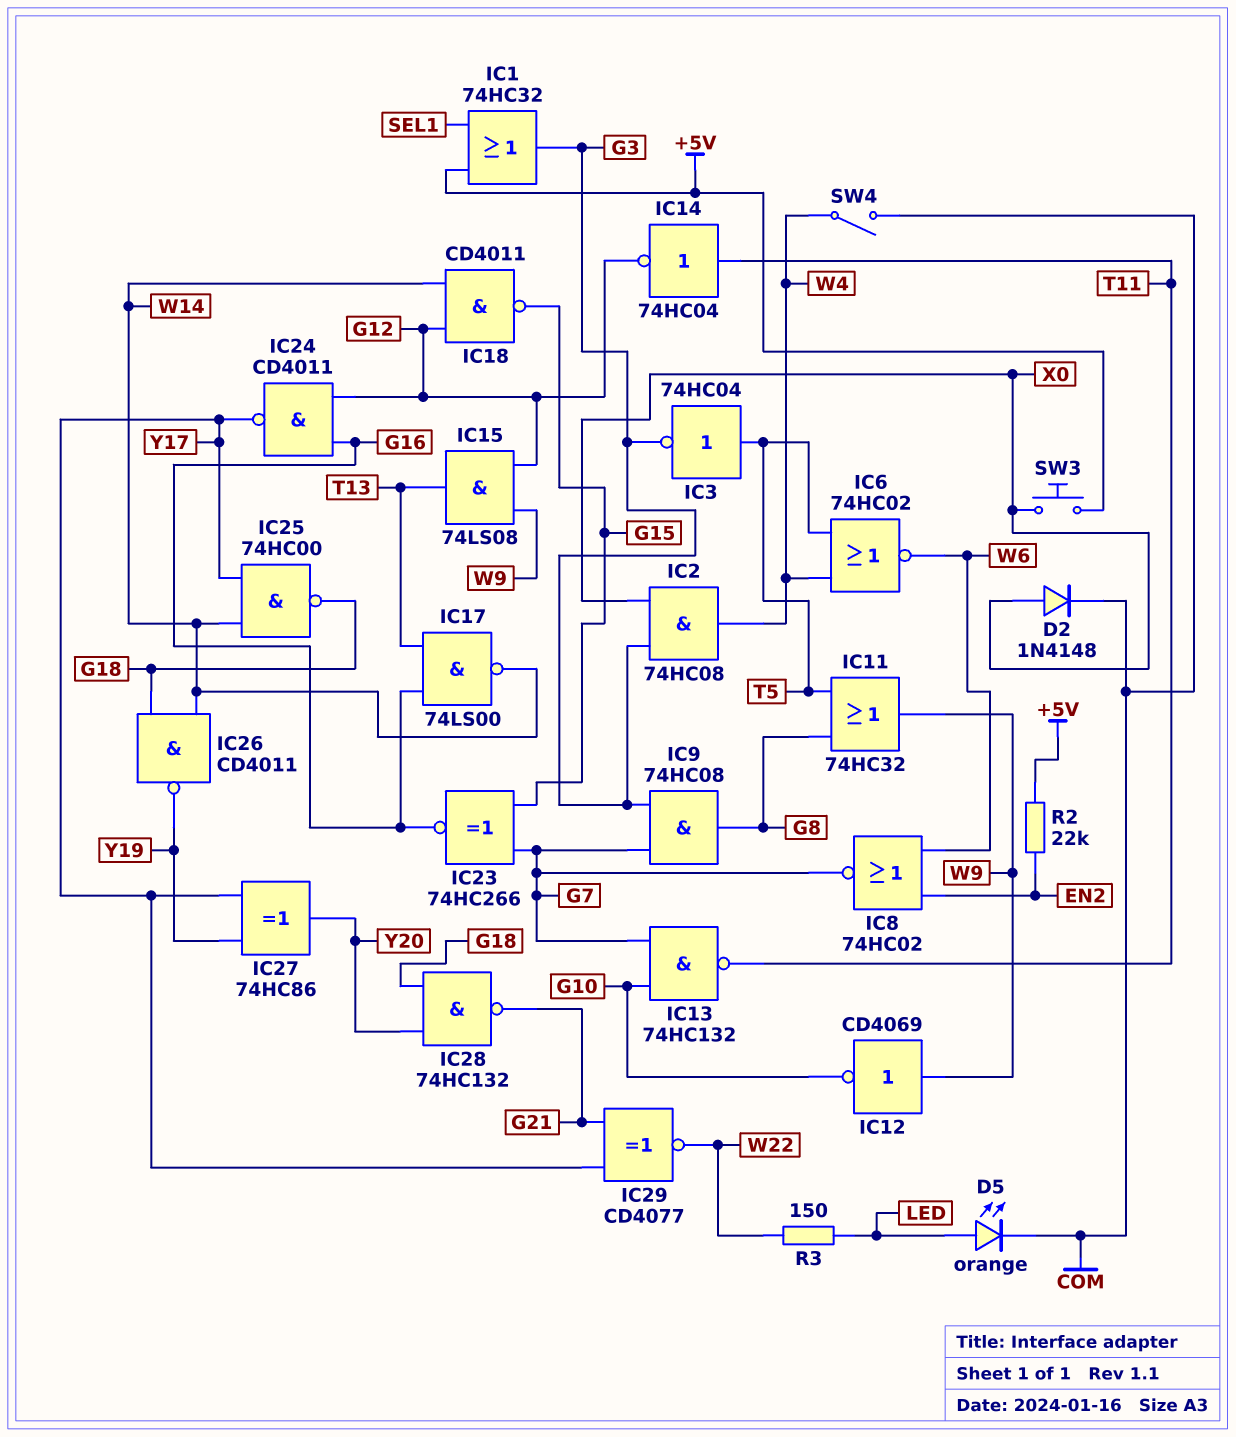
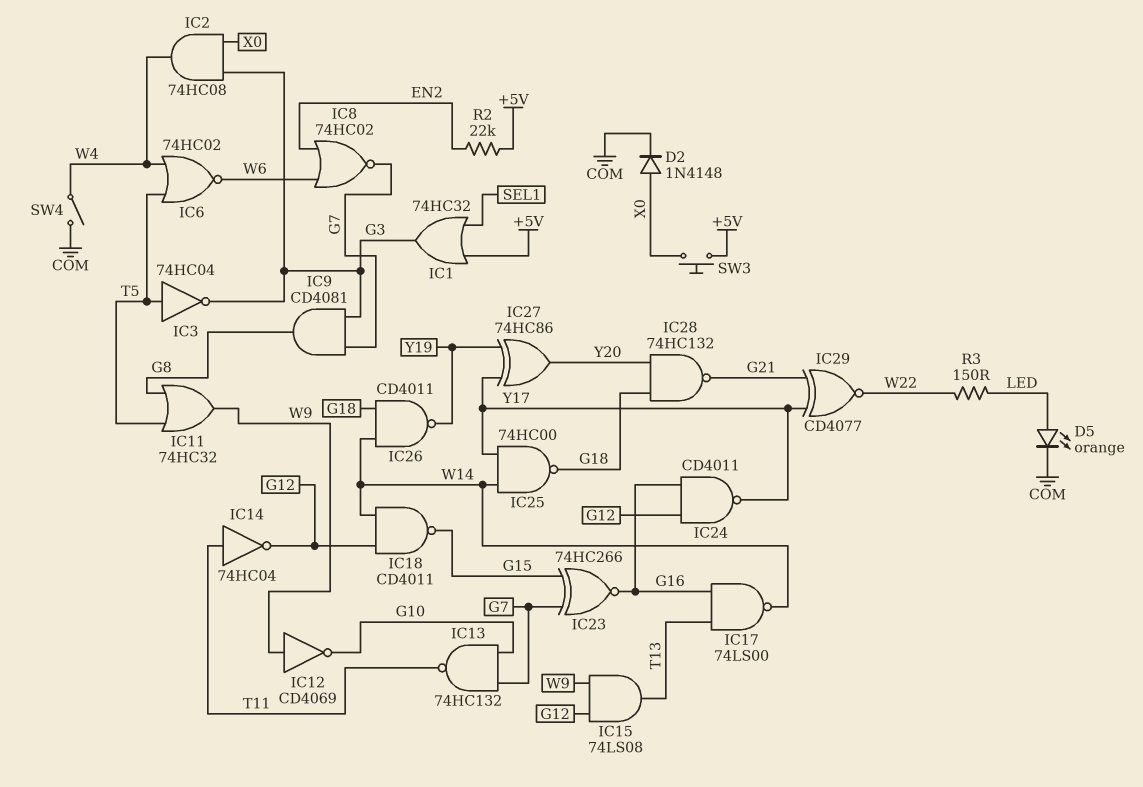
IC9: AND 74HC08 (in G3, in G7, out G8) -> AND CD4081 (in G3, in G7, out G8)

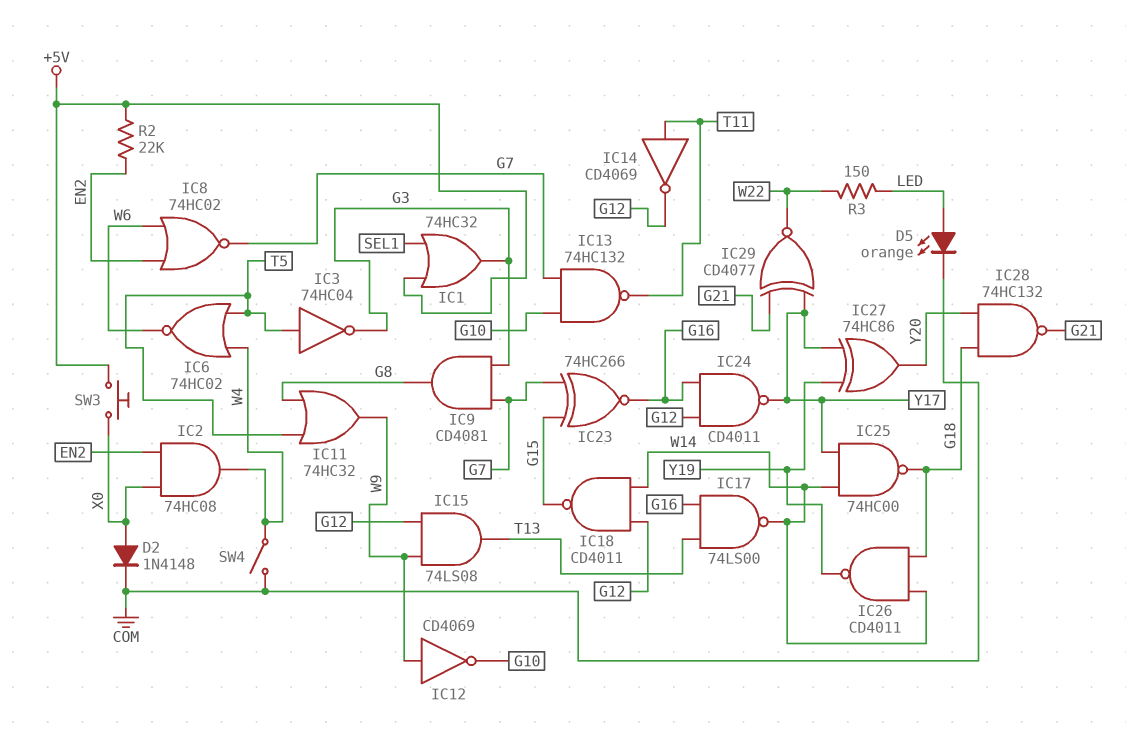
IC2: AND 74HC08 (in G3, in X0, out W4) -> AND 74HC08 (in EN2, in X0, out W4)
IC14: NOT 74HC04 (in T11, out G12) -> NOT CD4069 (in T11, out G12)

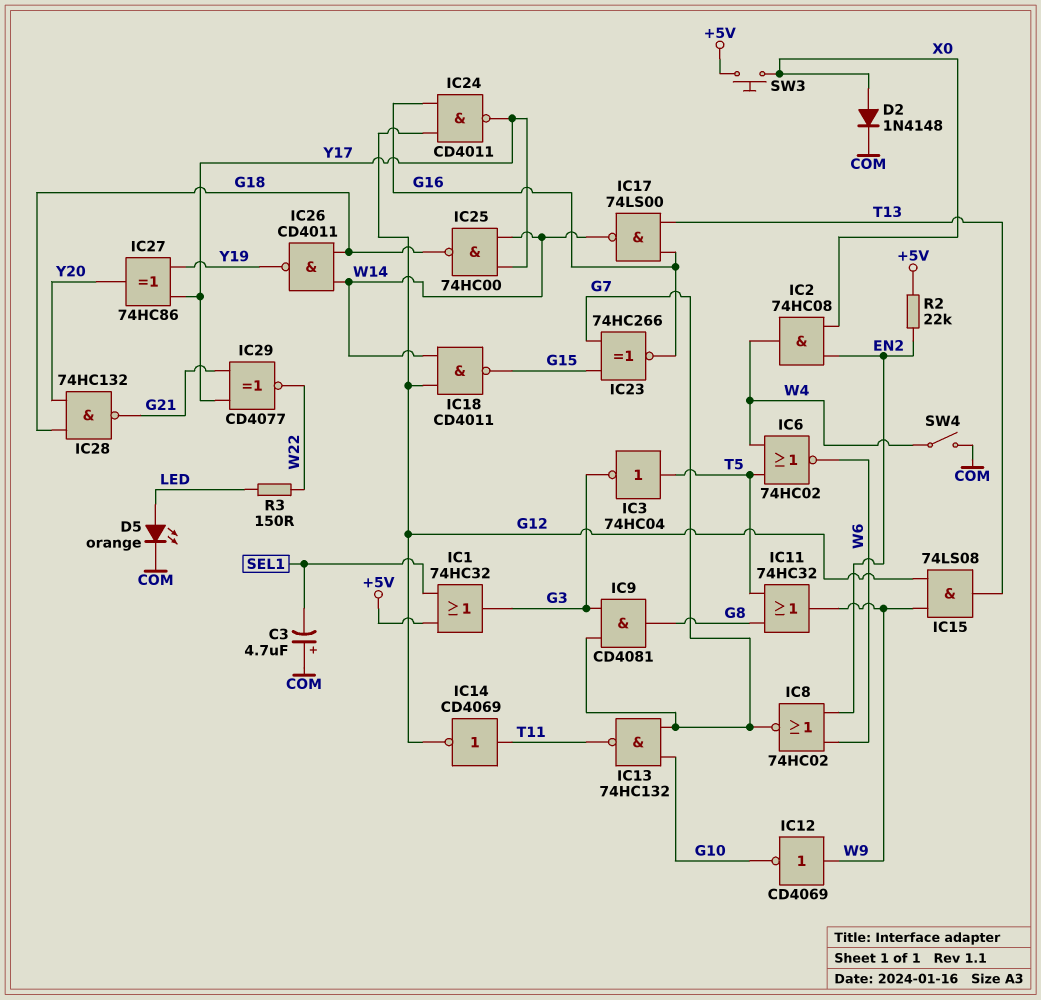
C3: none -> 4.7uF (plus COM, minus SEL1)

